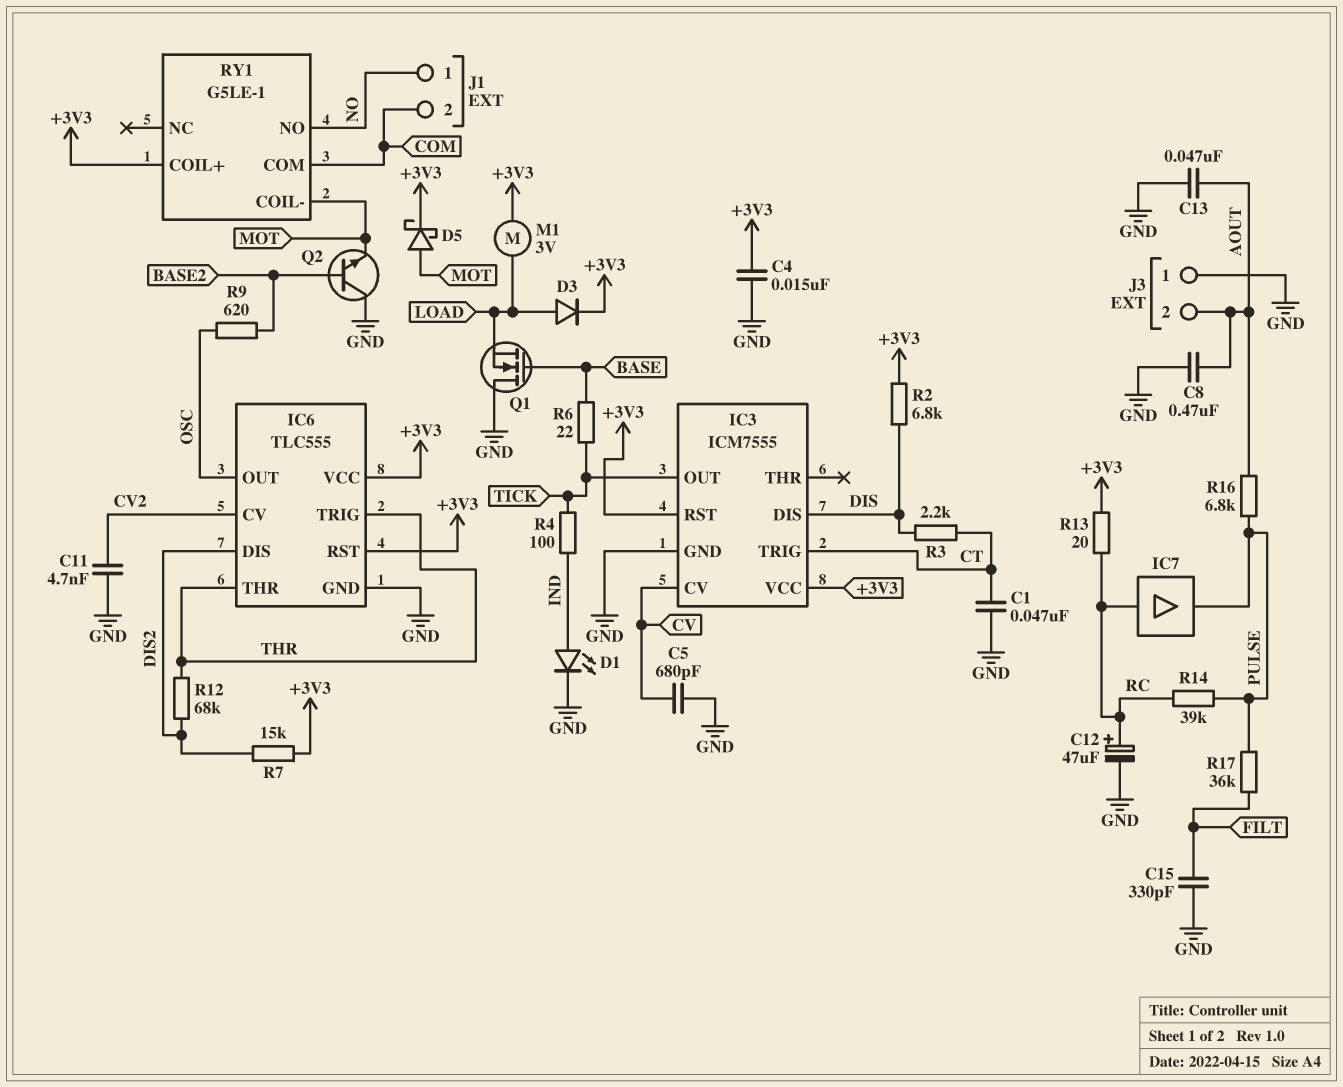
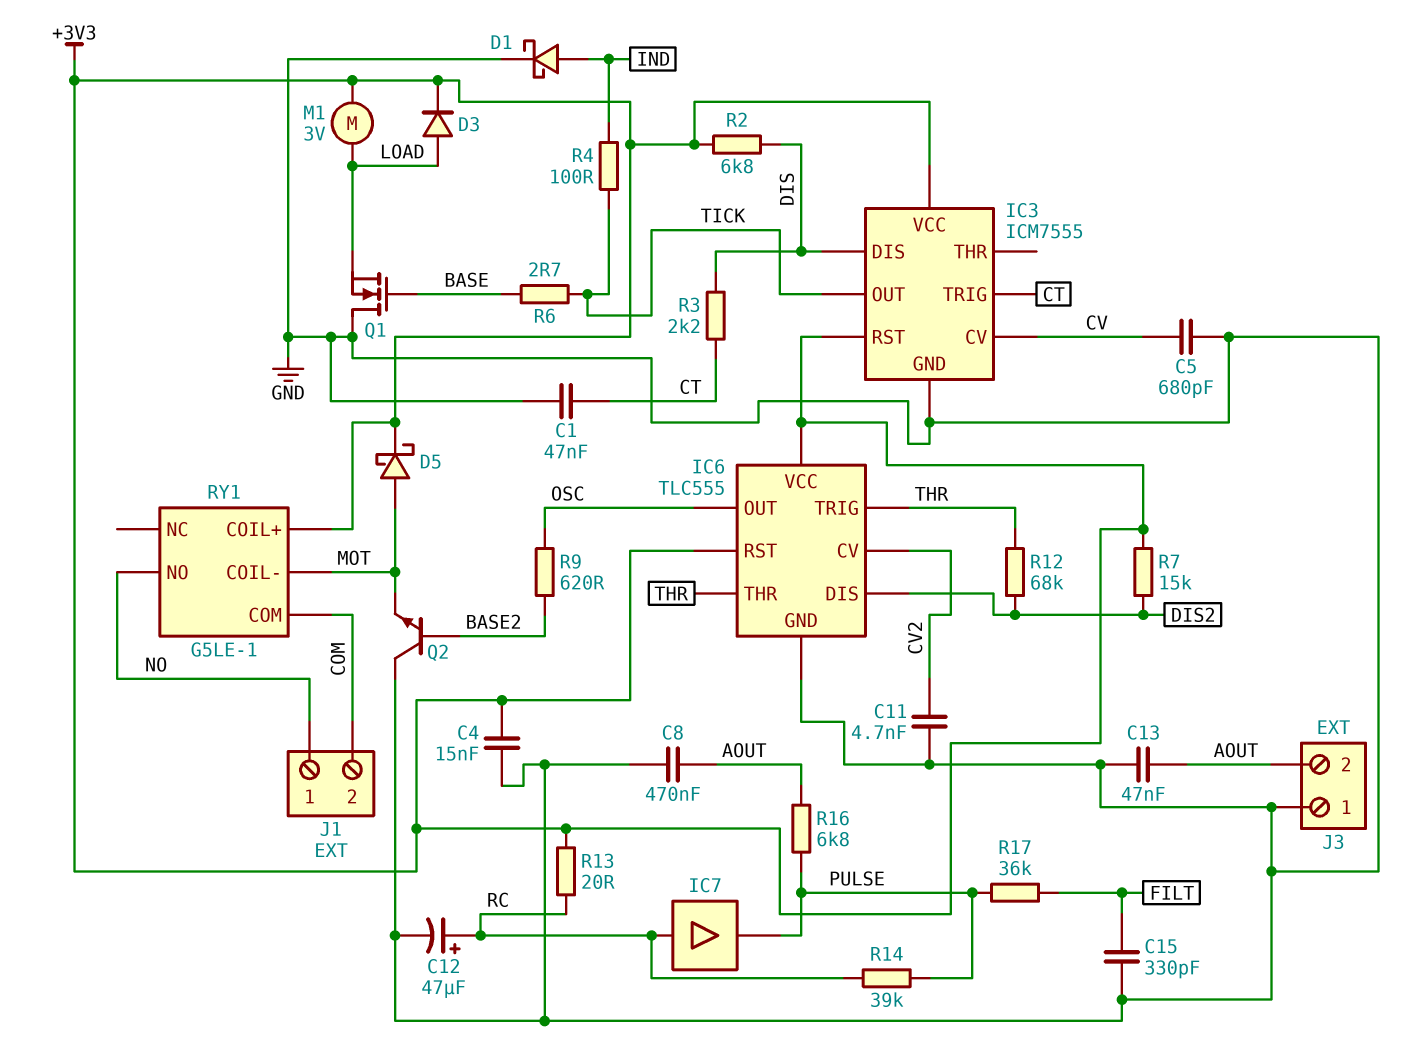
D1: LED (A IND, K GND) -> schottky (A IND, K GND)
R6: 22 (BASE, TICK) -> 2.7 (BASE, TICK)

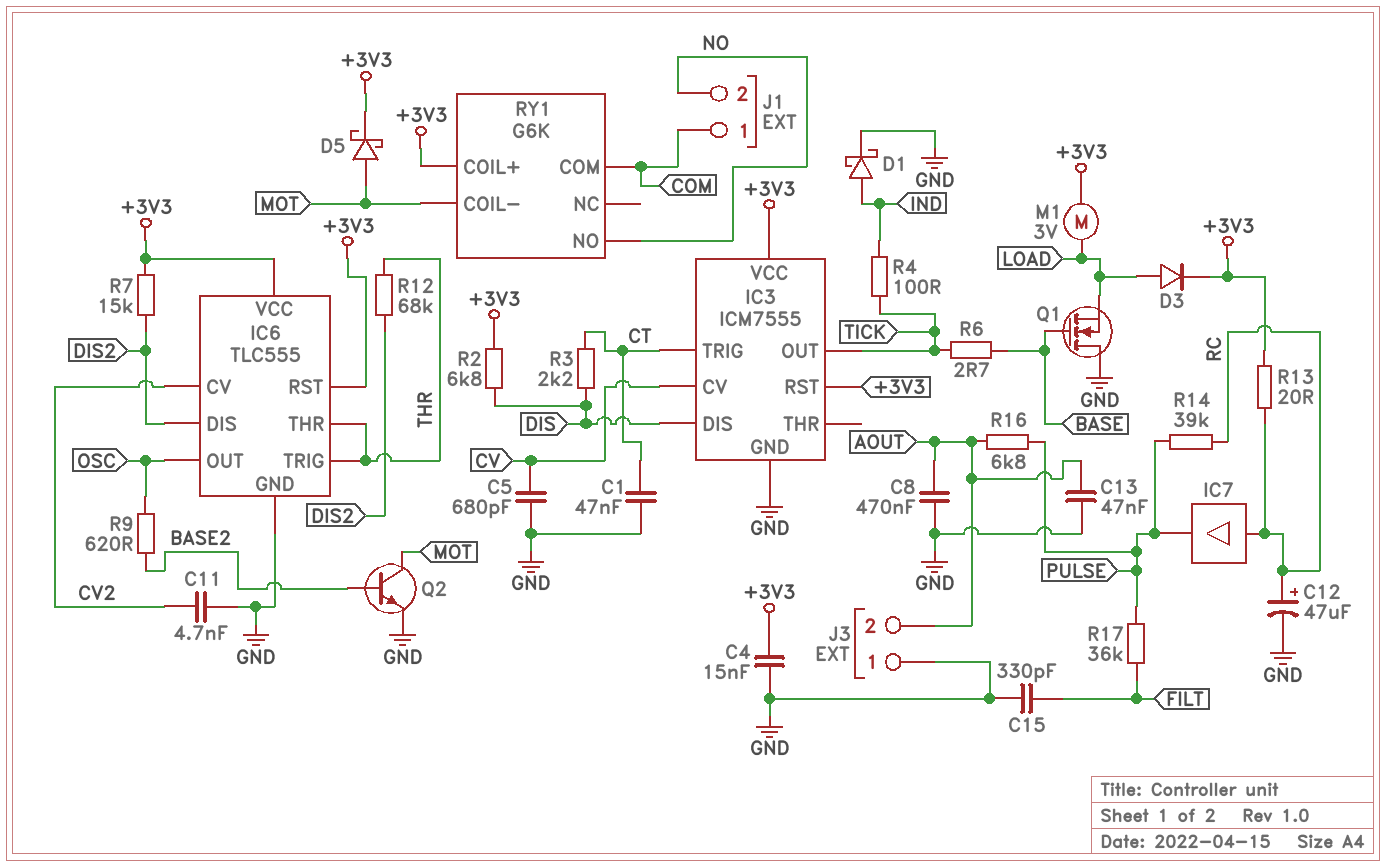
J1 pin 1: NO -> COM
J1 pin 2: COM -> NO
Q2: NPN (B BASE2, C GND, E MOT) -> NPN (B BASE2, C MOT, E GND)
RY1: G5LE-1 -> G6K

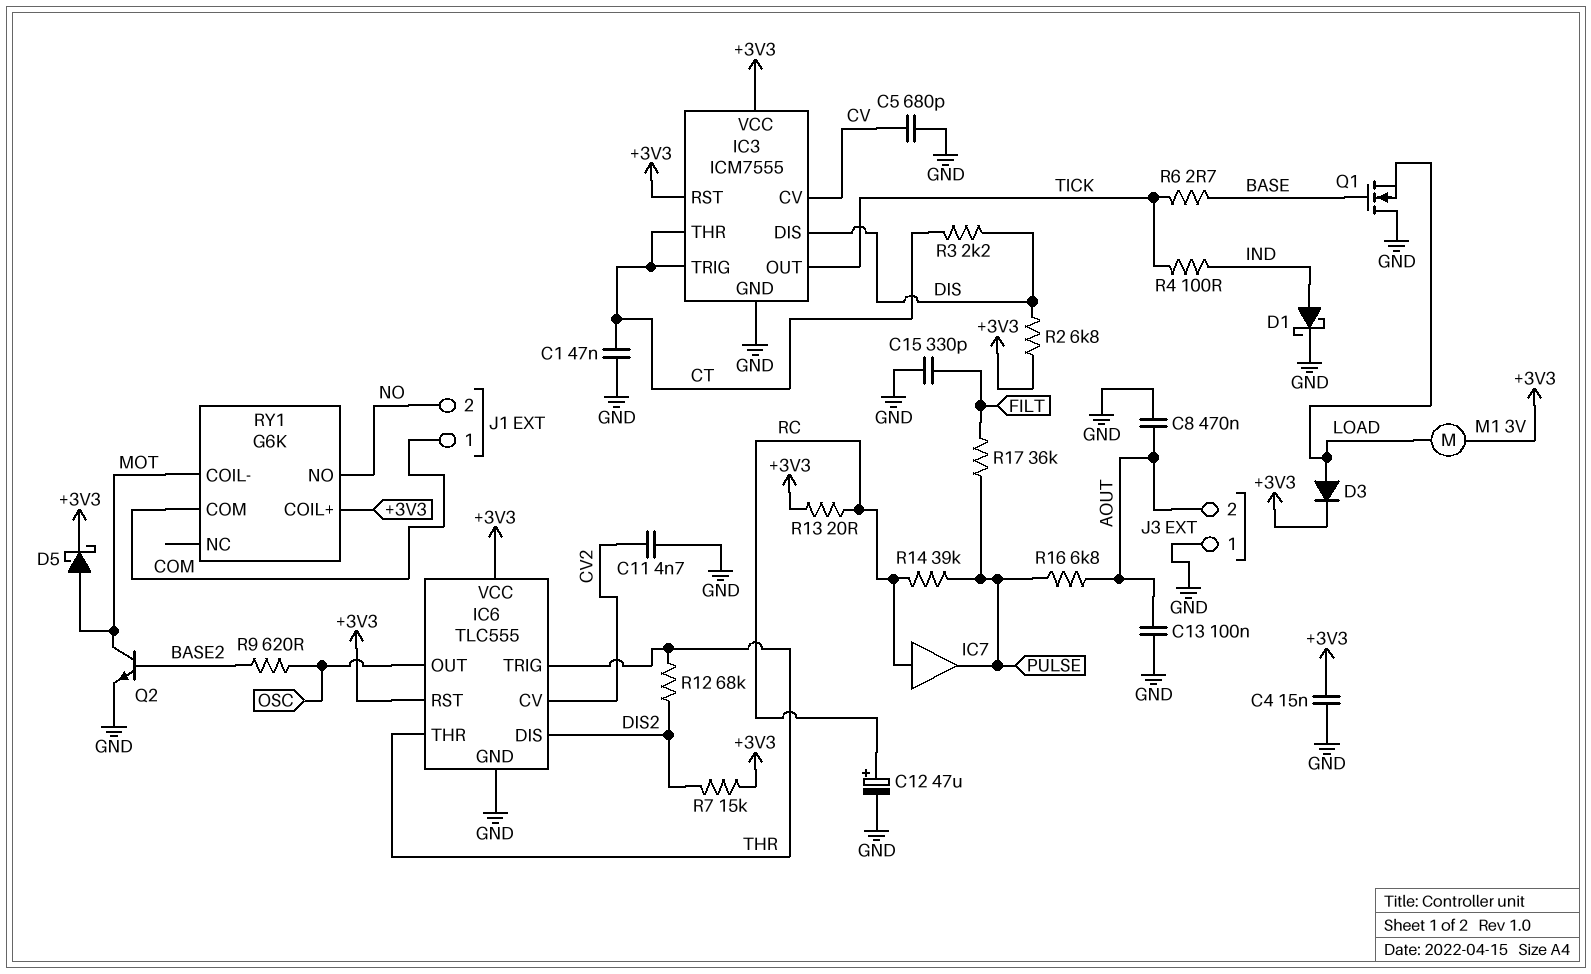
C13: 47nF (AOUT, GND) -> 100nF (AOUT, GND)
IC3 pin THR: none -> CT

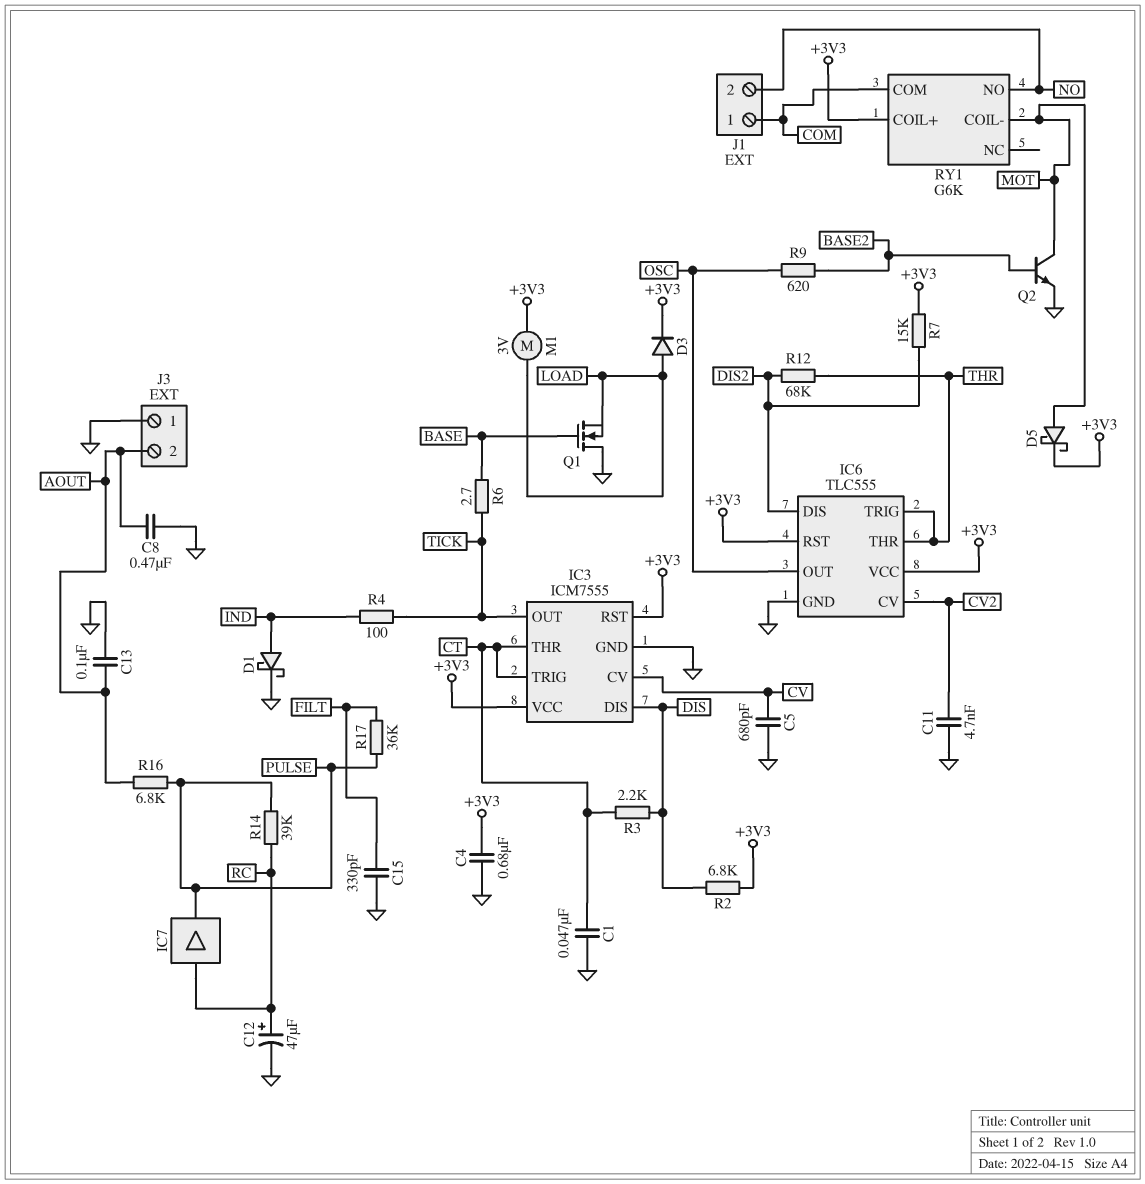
C4: 15nF (+3V3, GND) -> 680nF (+3V3, GND)
R13: 20 (+3V3, RC) -> none

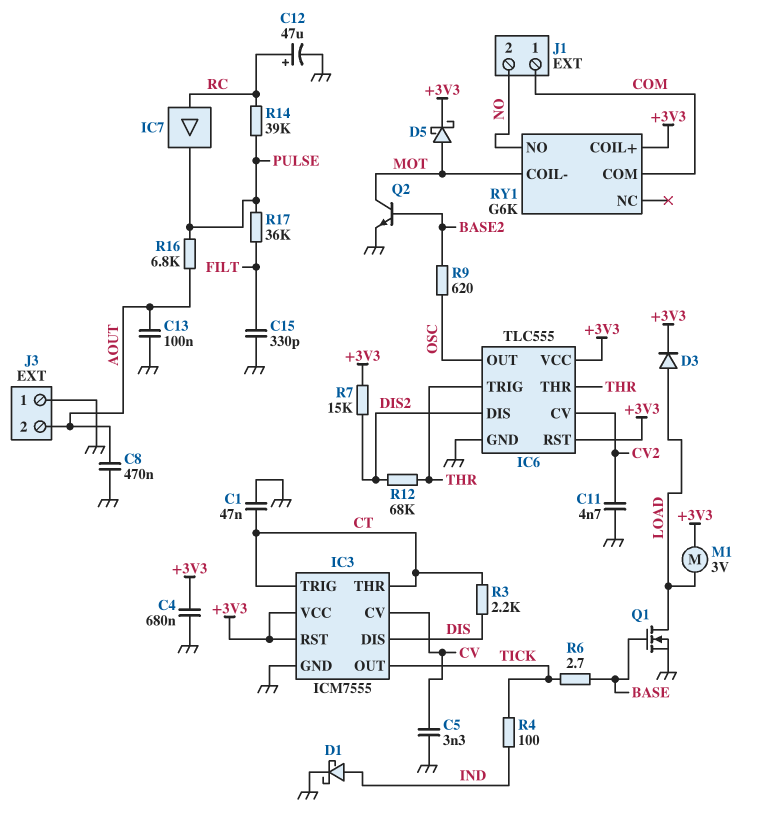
C5: 680pF (CV, GND) -> 3.3nF (CV, GND)
Q1: NMOS (G BASE, D GND, S LOAD) -> NMOS (G BASE, D LOAD, S GND)
R2: 6.8k (+3V3, DIS) -> none

